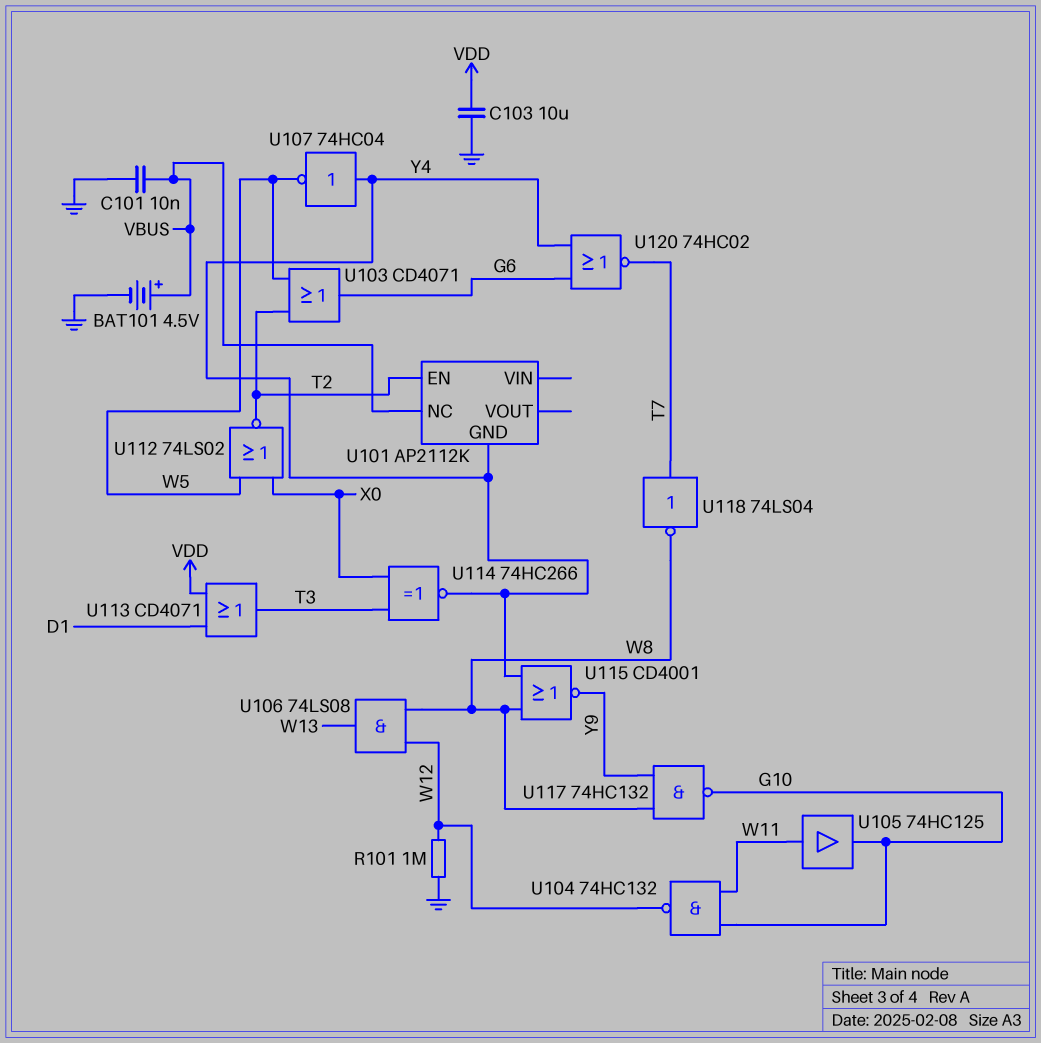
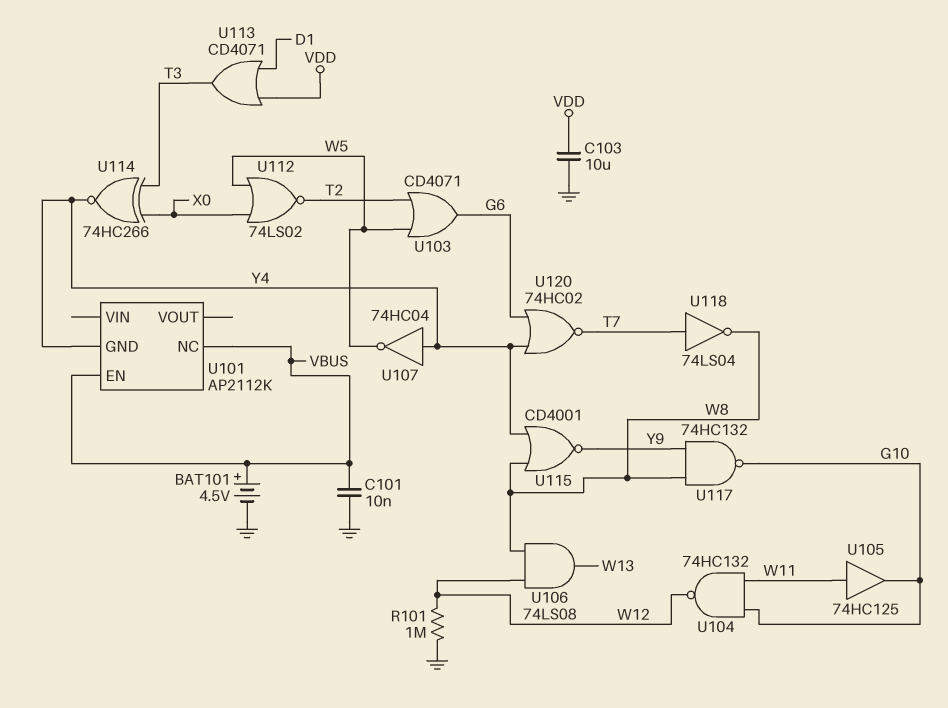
U101 pin EN: T2 -> VBUS

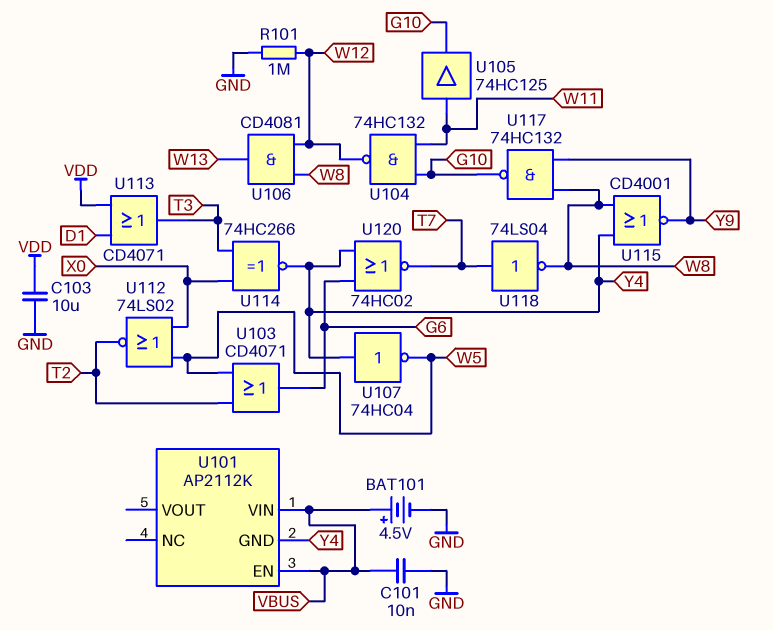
U101 pin NC: VBUS -> none
U101 pin VIN: none -> VBUS
U106: AND 74LS08 (in W8, in W12, out W13) -> AND CD4081 (in W8, in W12, out W13)

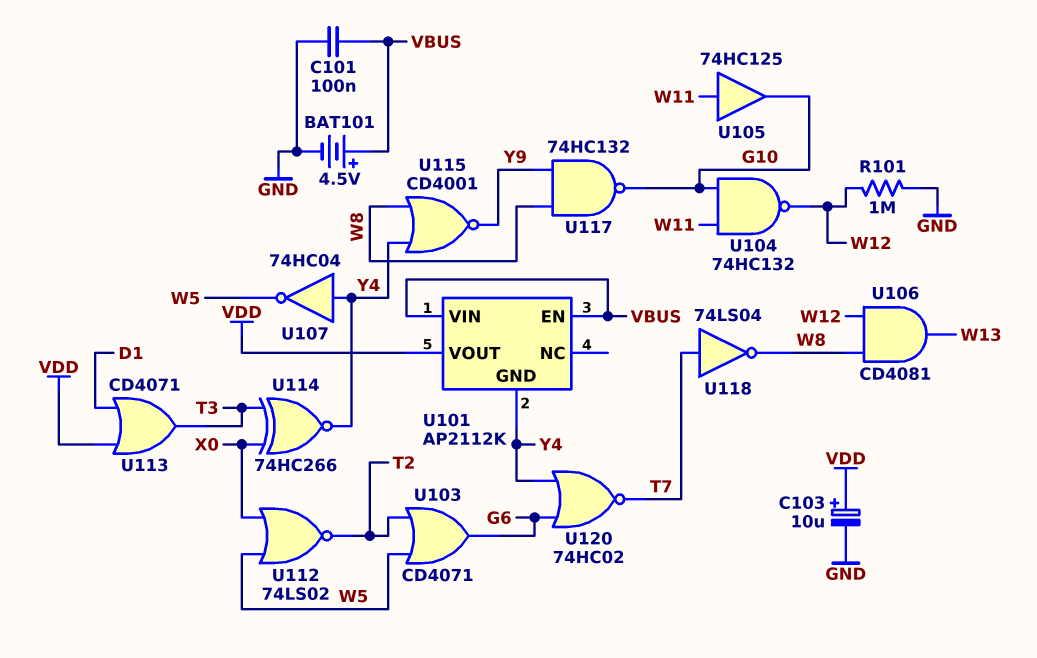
C101: 10nF (GND, VBUS) -> 100nF (GND, VBUS)
C103: 10uF (GND, VDD) -> 10uF (plus VDD, minus GND)
U101 pin VOUT: none -> VDD

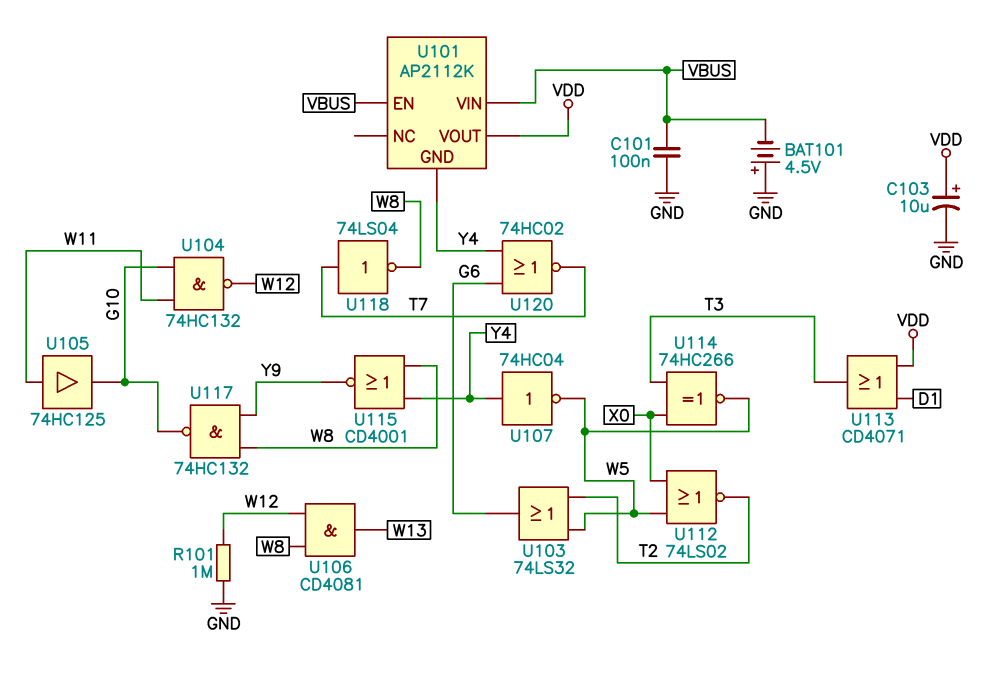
BAT101: 4.5V (plus VBUS, minus GND) -> 4.5V (plus GND, minus VBUS)
U103: OR CD4071 (in T2, in W5, out G6) -> OR 74LS32 (in T2, in W5, out G6)
U114: XNOR 74HC266 (in T3, in X0, out Y4) -> XNOR 74HC266 (in T3, in X0, out W5)

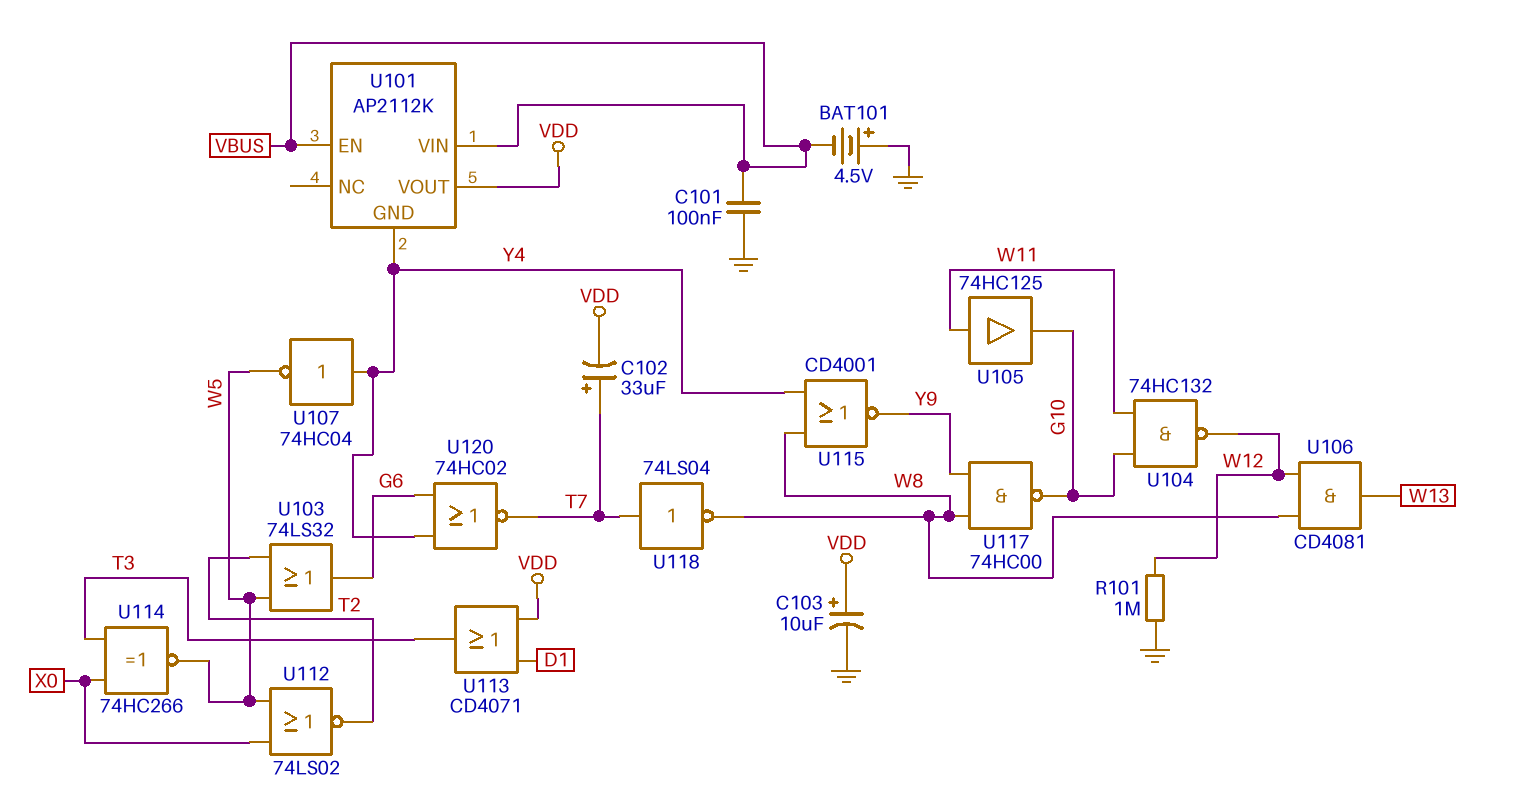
C102: none -> 33uF (plus T7, minus VDD)
U117: NAND 74HC132 (in W8, in Y9, out G10) -> NAND 74HC00 (in W8, in Y9, out G10)

